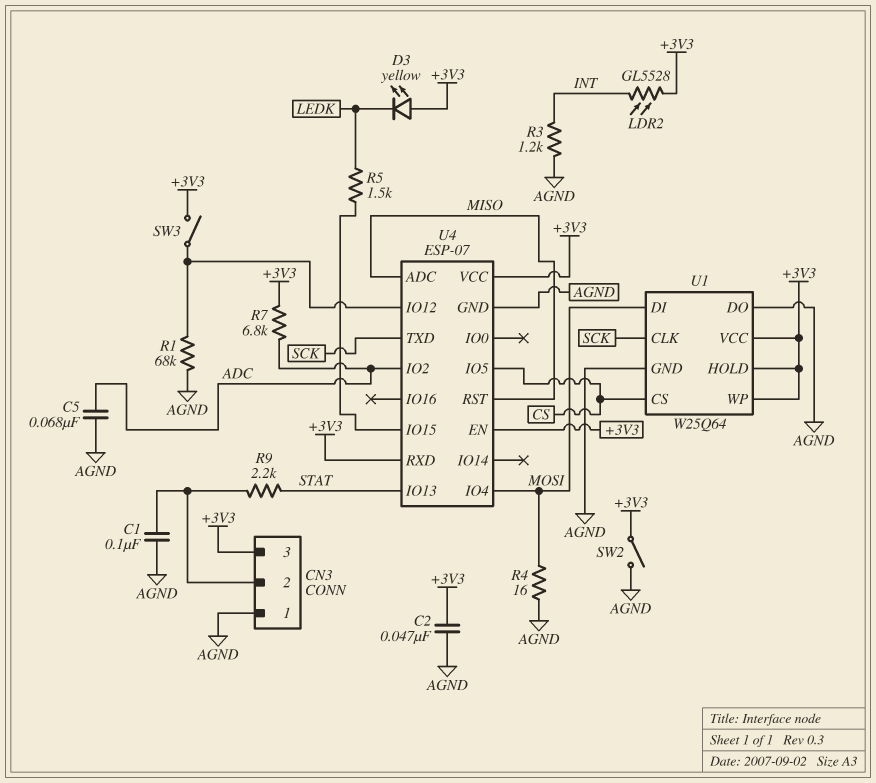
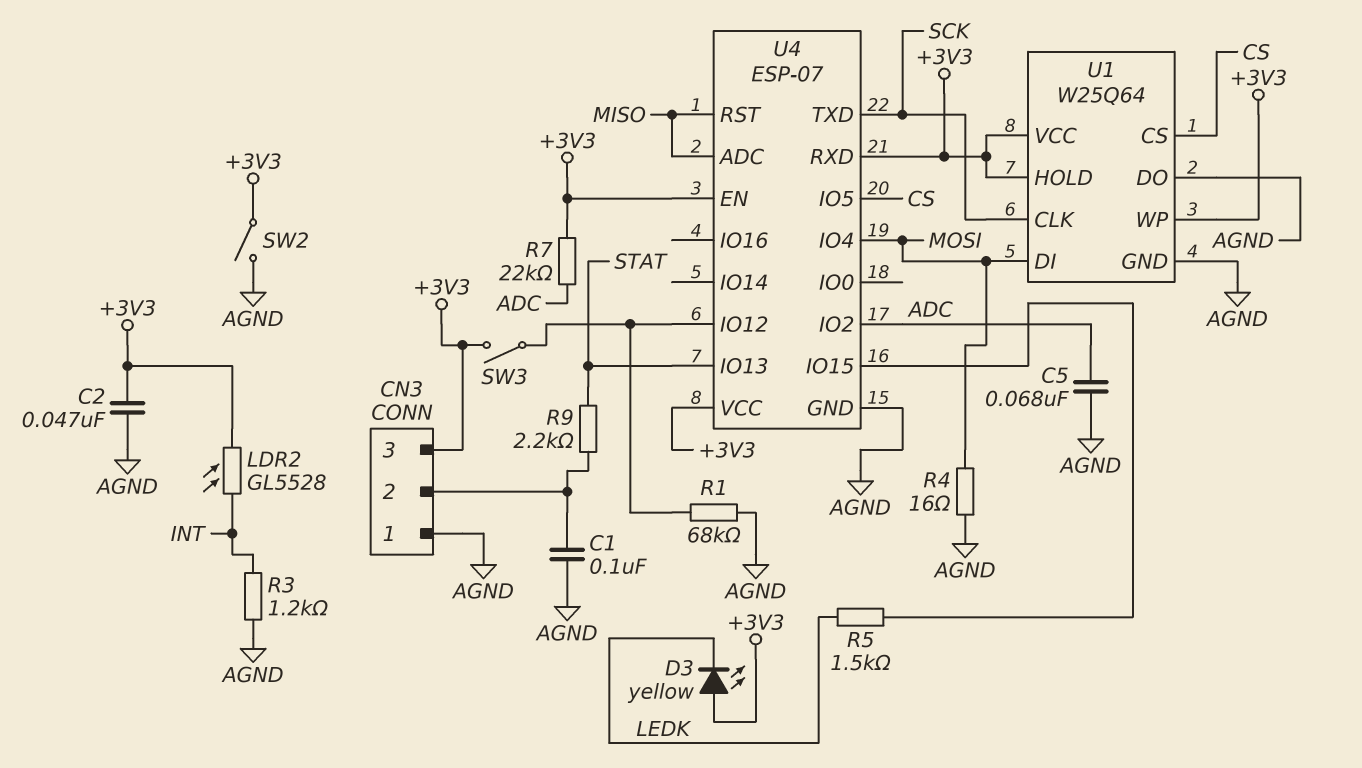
R7: 6.8k (+3V3, ADC) -> 22k (+3V3, ADC)

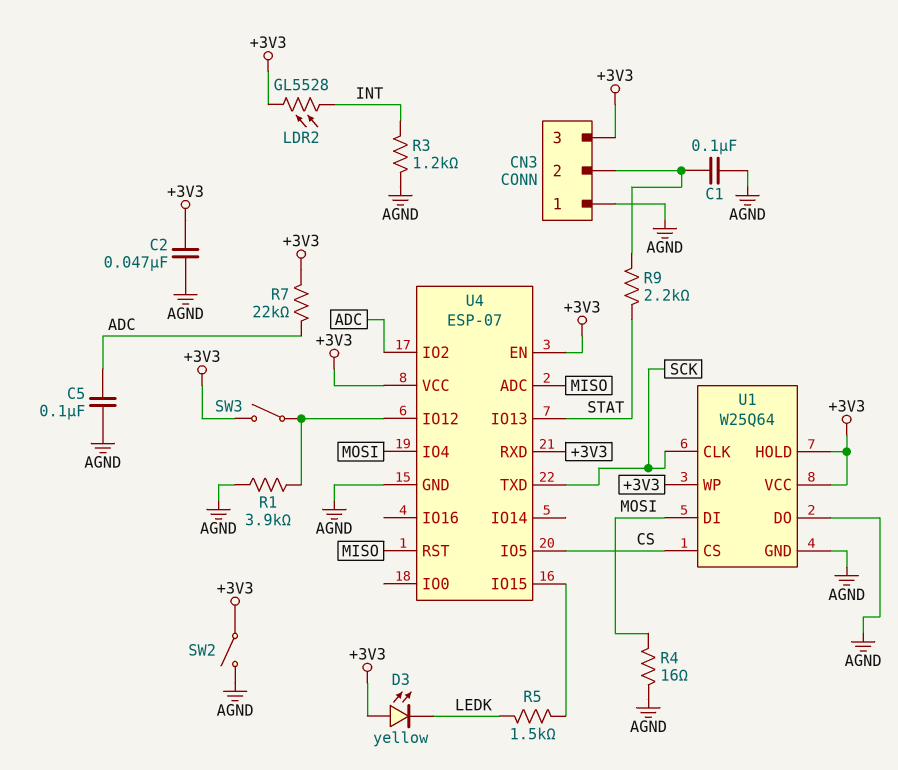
C5: 68nF (ADC, AGND) -> 100nF (ADC, AGND)
R1: 68k (AGND, U4/IO12) -> 3.9k (AGND, U4/IO12)

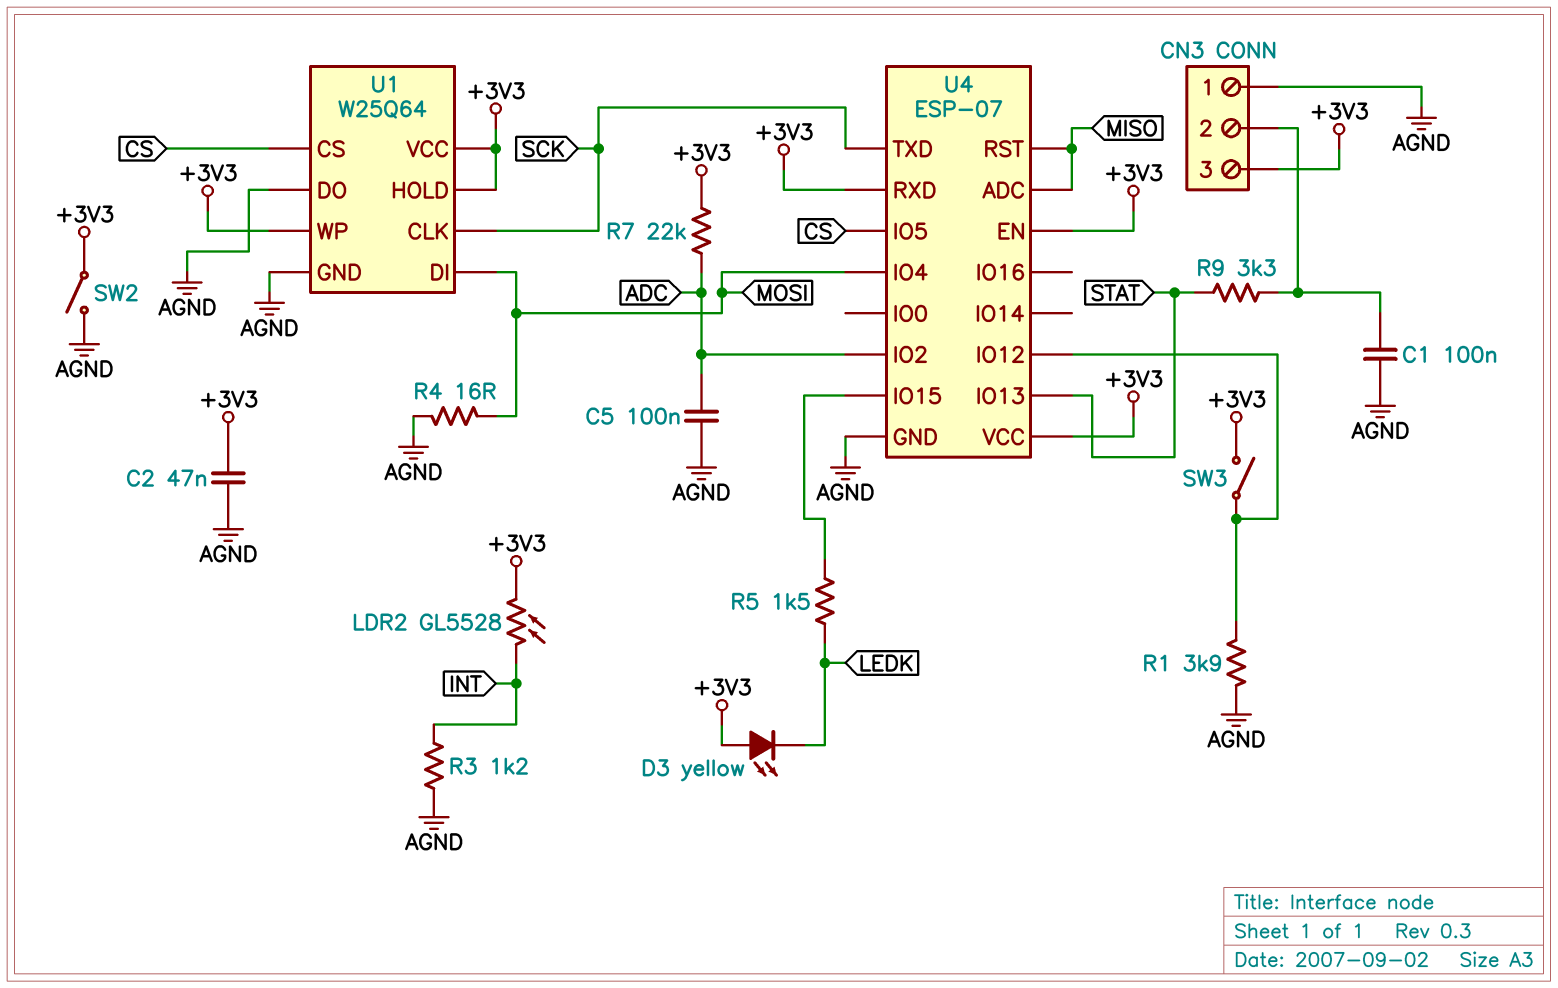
R9: 2.2k (CN3/2, STAT) -> 3.3k (CN3/2, STAT)

